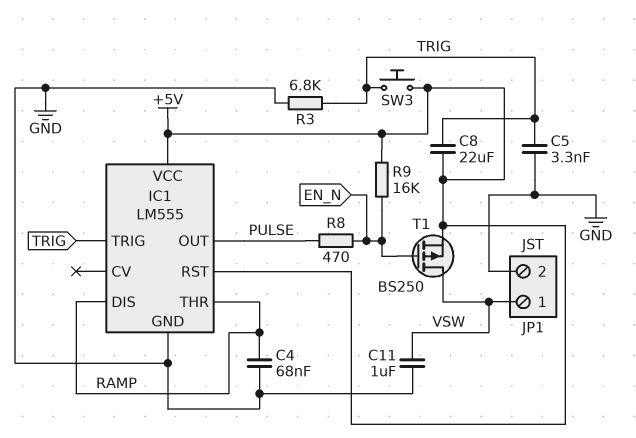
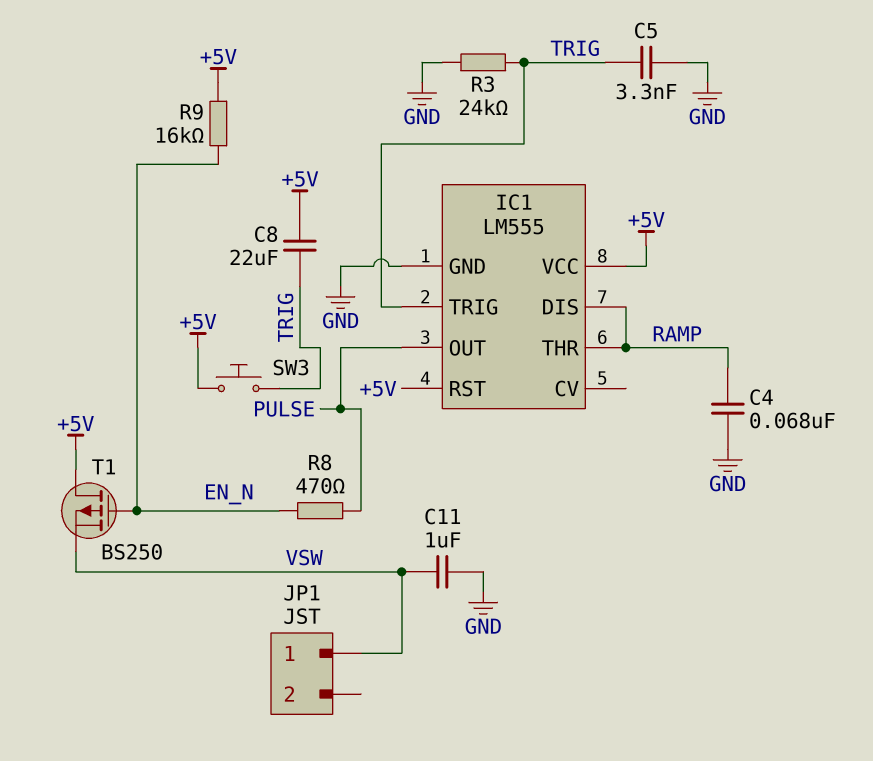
JP1 pin 2: GND -> none
R3: 6.8k (GND, TRIG) -> 24k (GND, TRIG)
T1: PMOS BS250 (G EN_N, D VSW, S +5V) -> PMOS BS250 (G EN_N, D +5V, S VSW)

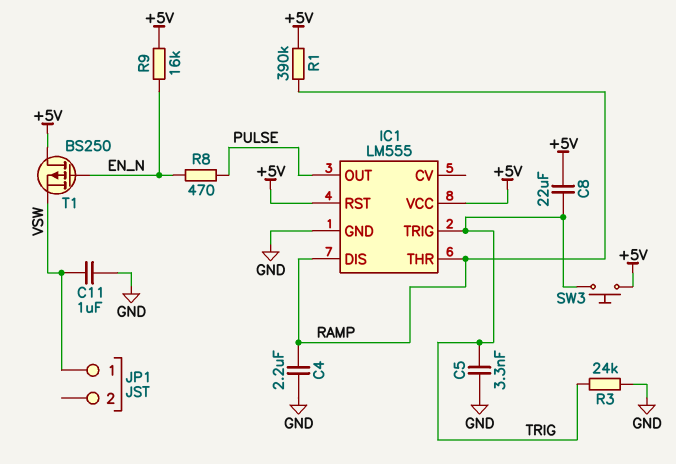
C4: 68nF (GND, RAMP) -> 2.2uF (GND, RAMP)
R1: none -> 390k (+5V, RAMP)

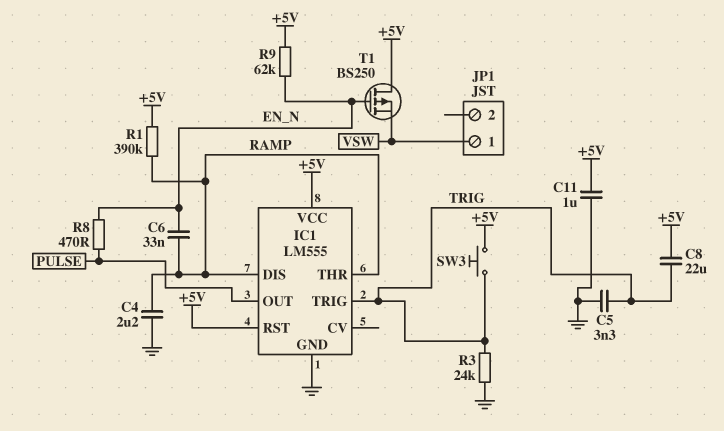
C6: none -> 33nF (EN_N, RAMP)
C11: 1uF (GND, VSW) -> 1uF (+5V, GND)
R9: 16k (+5V, EN_N) -> 62k (+5V, EN_N)

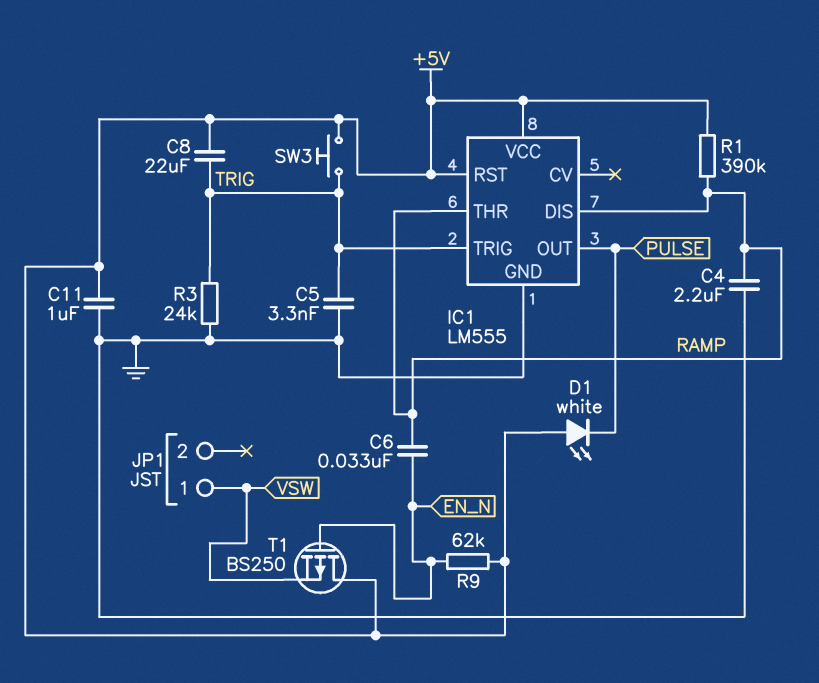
D1: none -> LED white (A +5V, K PULSE)
R8: 470 (EN_N, PULSE) -> none

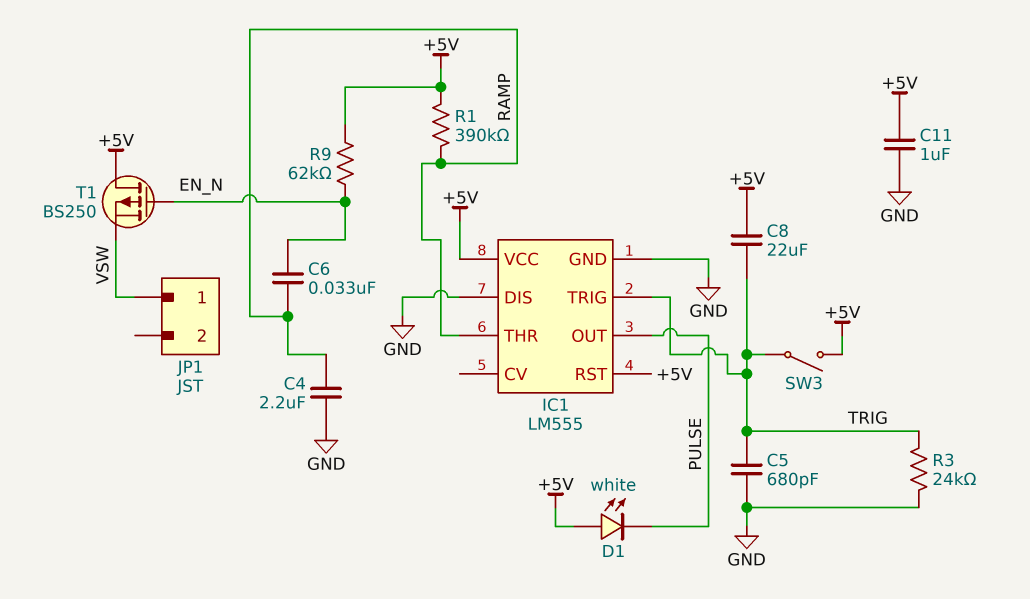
C5: 3.3nF (GND, TRIG) -> 680pF (GND, TRIG)
IC1 pin DIS: RAMP -> GND
SW3: button (+5V, TRIG) -> switch (+5V, TRIG)

